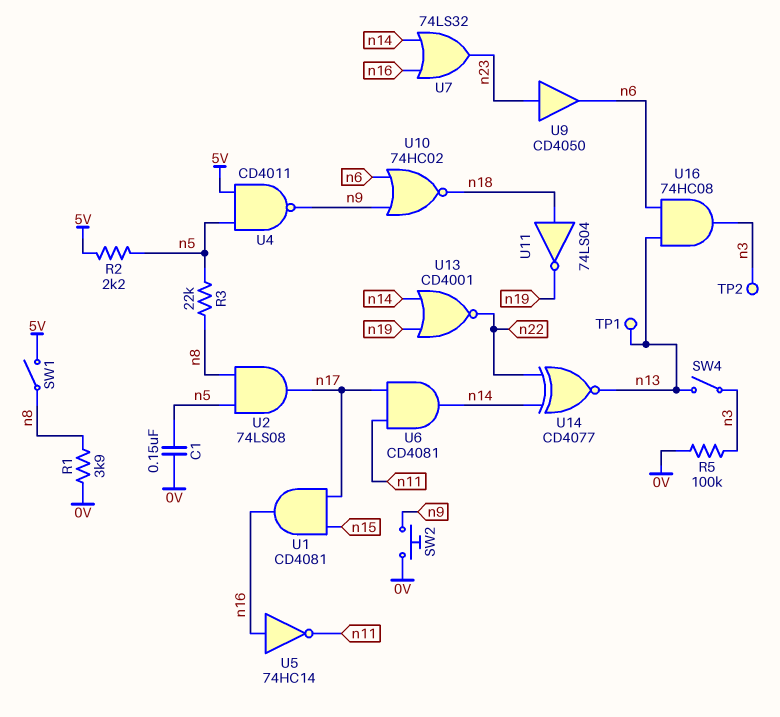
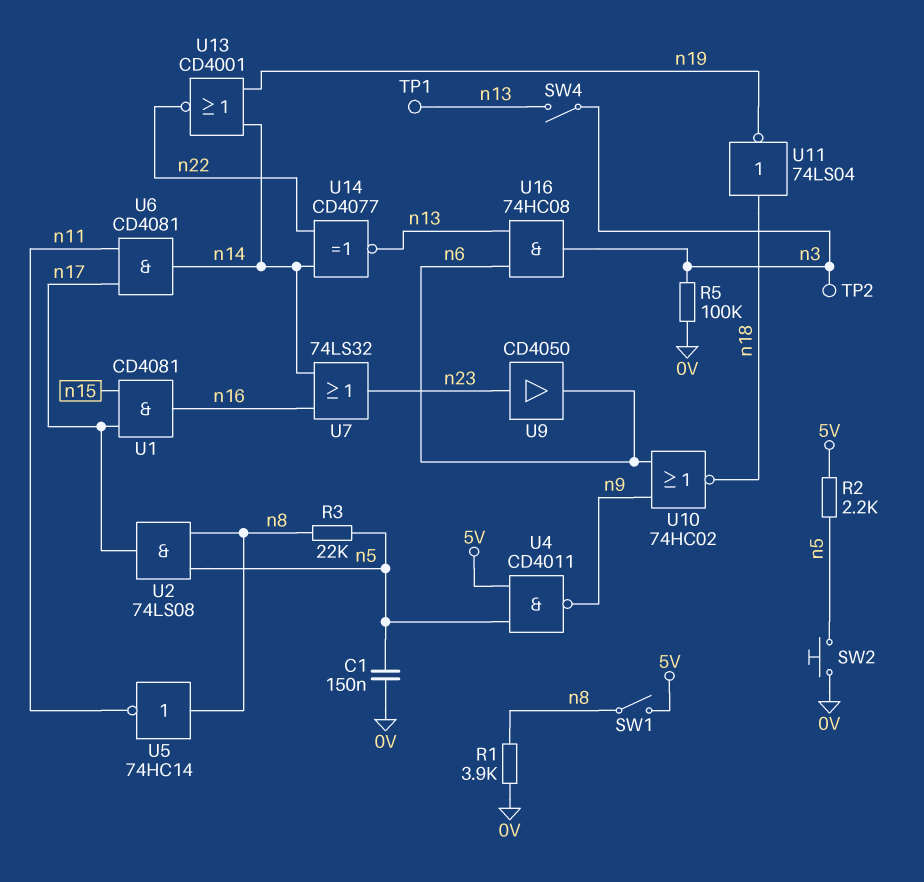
SW2: button (0V, n9) -> button (0V, n5)
U5: NOT 74HC14 (in n16, out n11) -> NOT 74HC14 (in n8, out n11)

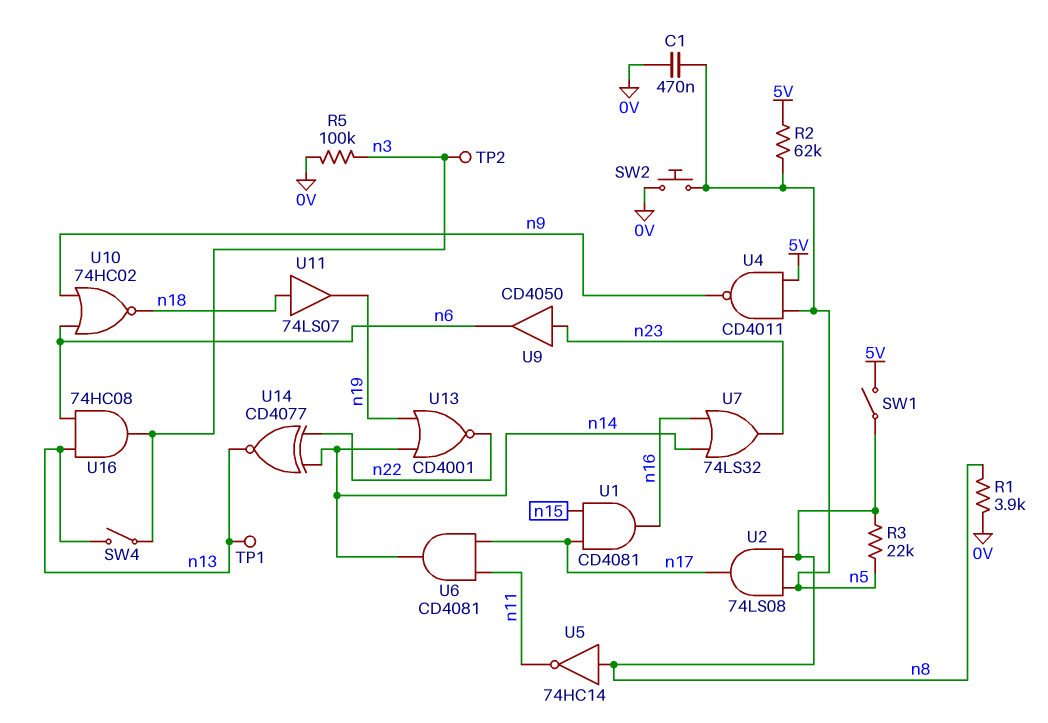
C1: 150nF (0V, n5) -> 470nF (0V, n5)
R2: 2.2k (5V, n5) -> 62k (5V, n5)
U11: NOT 74LS04 (in n18, out n19) -> buffer 74LS07 (in n18, out n19)

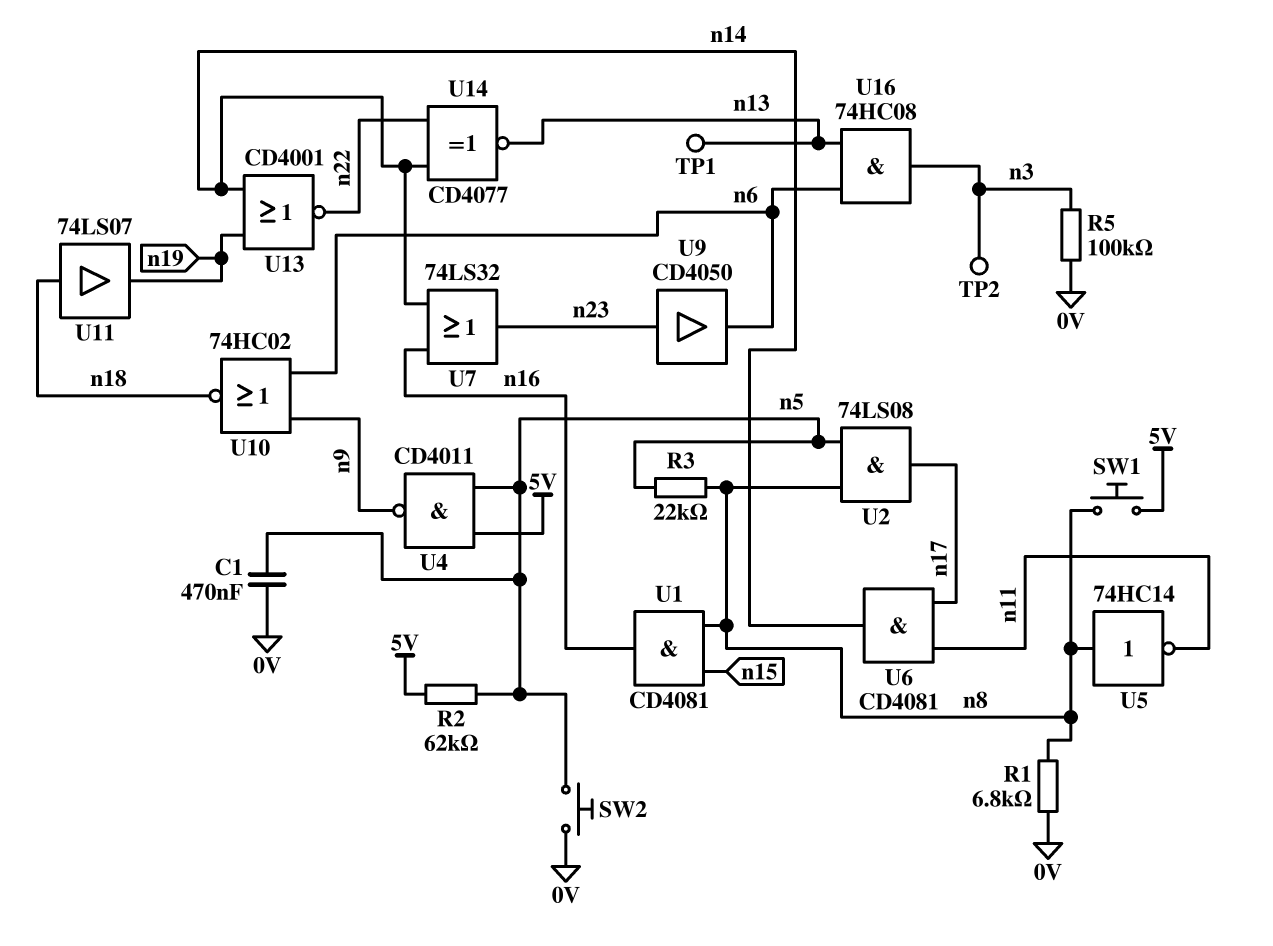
R1: 3.9k (0V, n8) -> 6.8k (0V, n8)
SW1: switch (5V, n8) -> button (5V, n8)
SW4: switch (n3, n13) -> none
U1: AND CD4081 (in n15, in n17, out n16) -> AND CD4081 (in n8, in n15, out n16)

